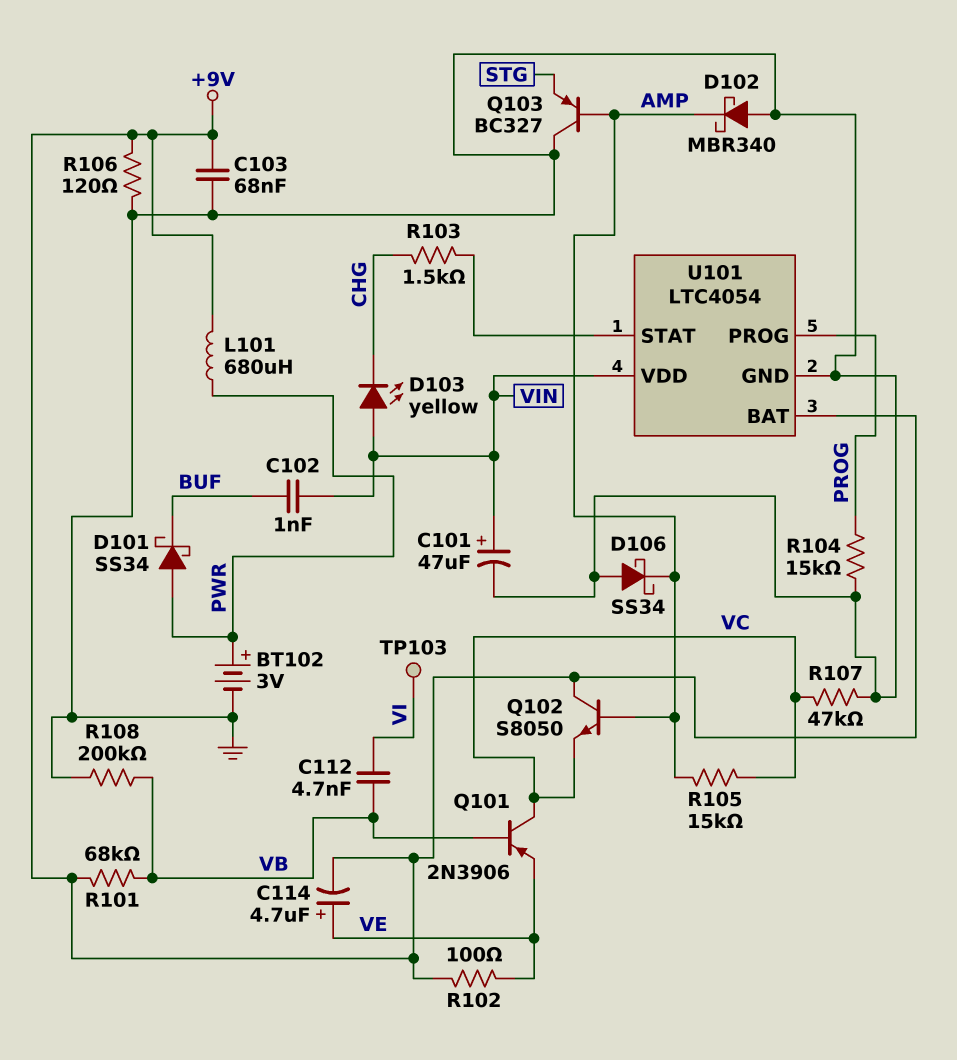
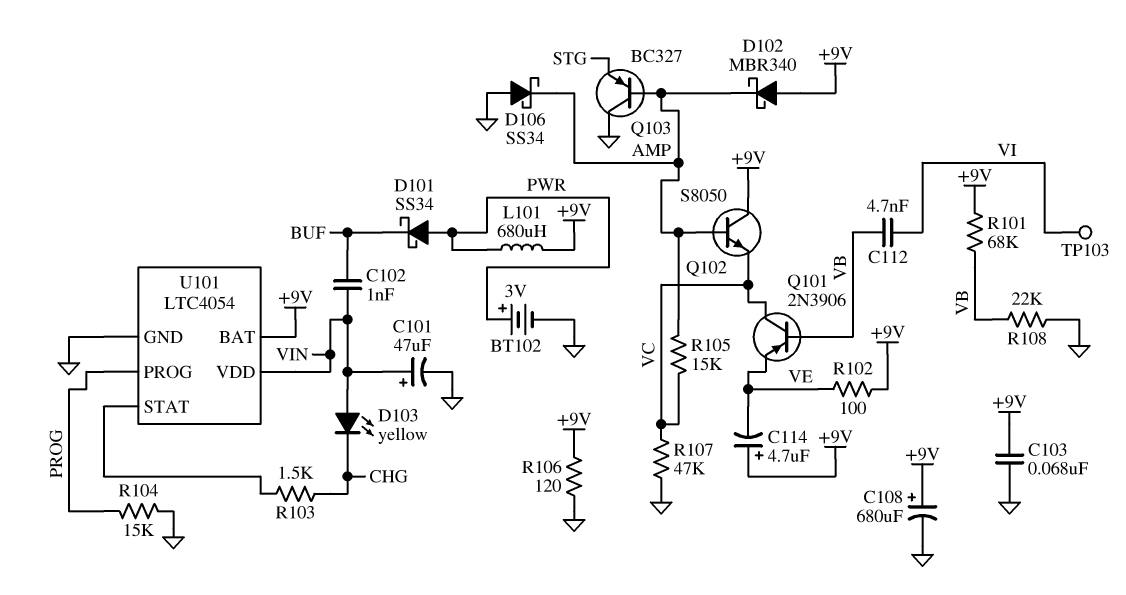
C108: none -> 680uF (plus +9V, minus GND)
C114: 4.7uF (plus VE, minus +9V) -> 4.7uF (plus +9V, minus VE)
D102: schottky MBR340 (A GND, K AMP) -> schottky MBR340 (A +9V, K AMP)
R108: 200k (GND, VB) -> 22k (GND, VB)

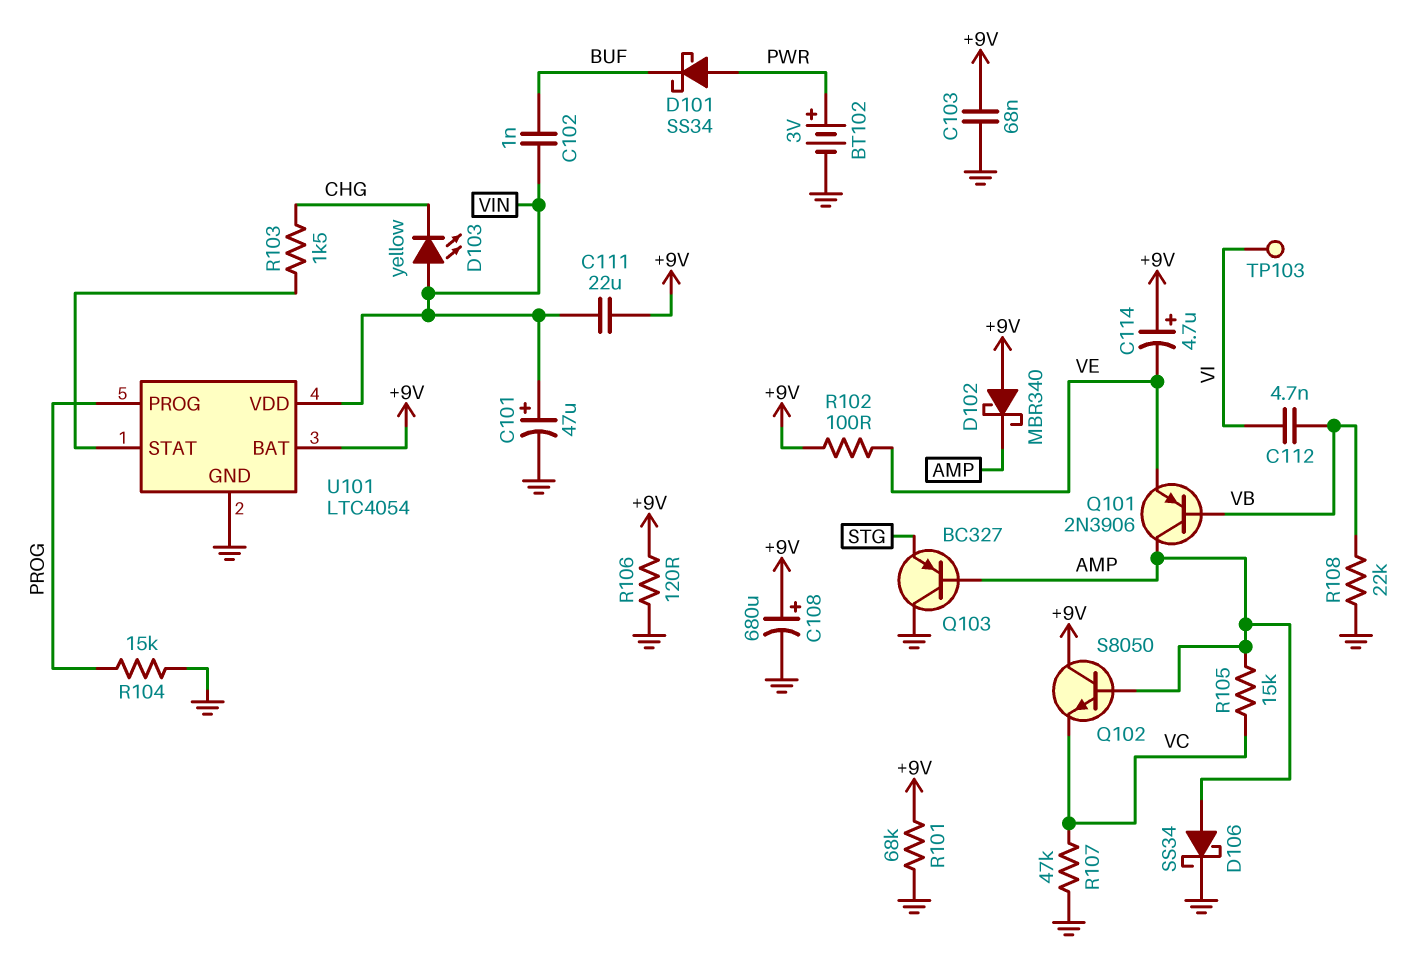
C111: none -> 22uF (+9V, VIN)
D106: schottky SS34 (A GND, K AMP) -> schottky SS34 (A AMP, K GND)
L101: 680uH (+9V, PWR) -> none
Q101: PNP 2N3906 (B VB, C VC, E VE) -> PNP 2N3906 (B VB, C AMP, E VE)
R101: 68k (+9V, VB) -> 68k (+9V, GND)

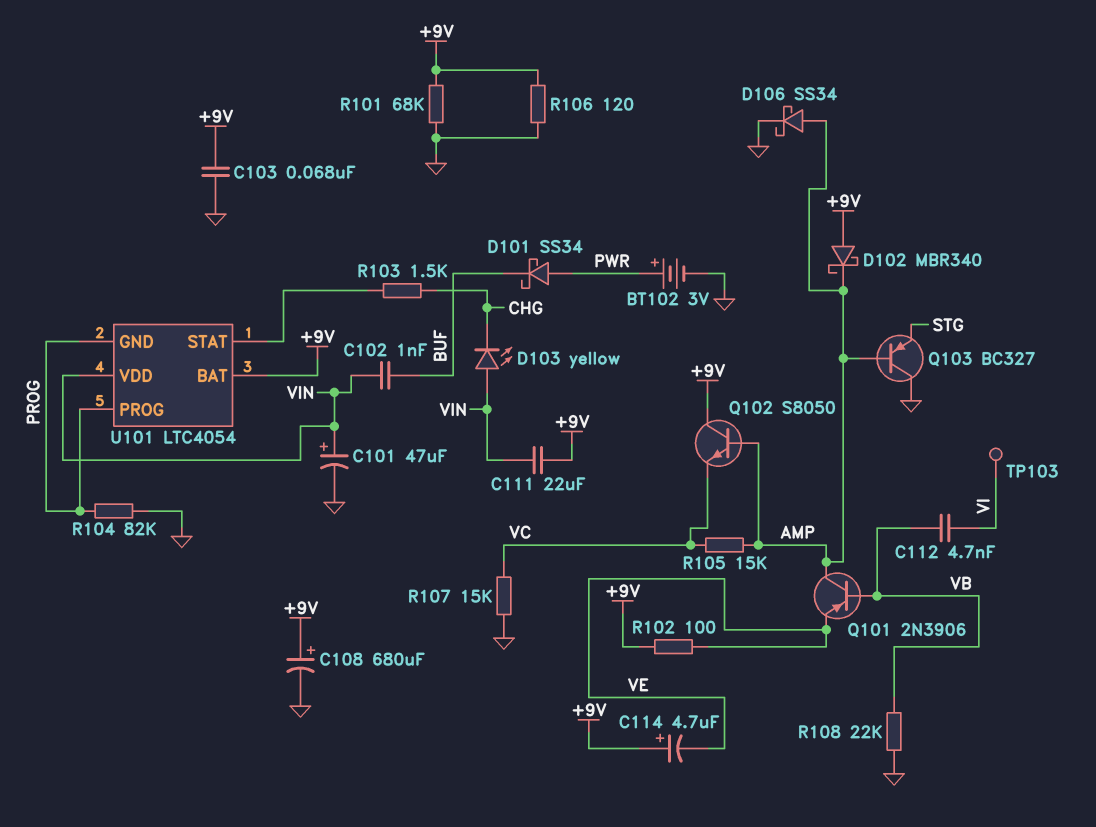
R104: 15k (GND, PROG) -> 82k (GND, PROG)
R107: 47k (GND, VC) -> 15k (GND, VC)
U101 pin GND: GND -> PROG

